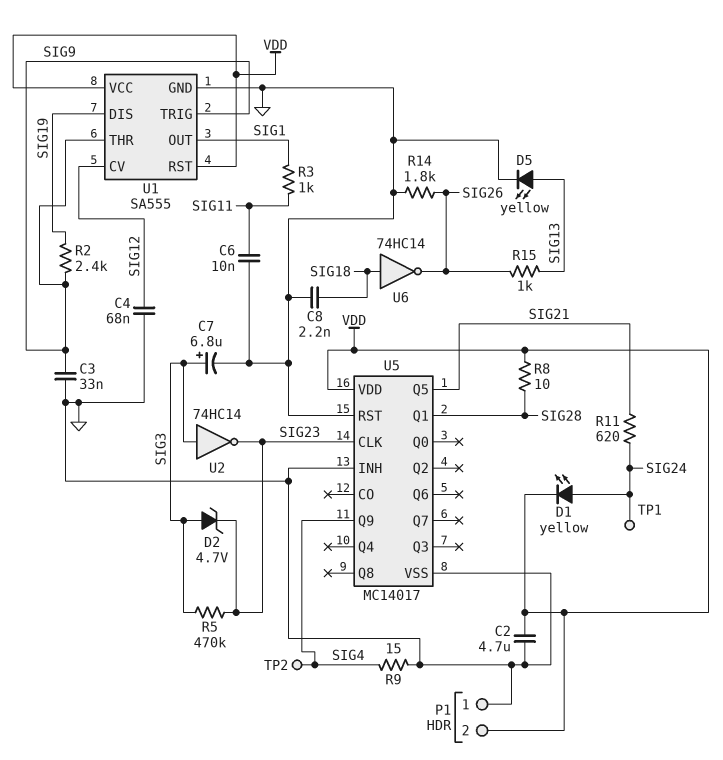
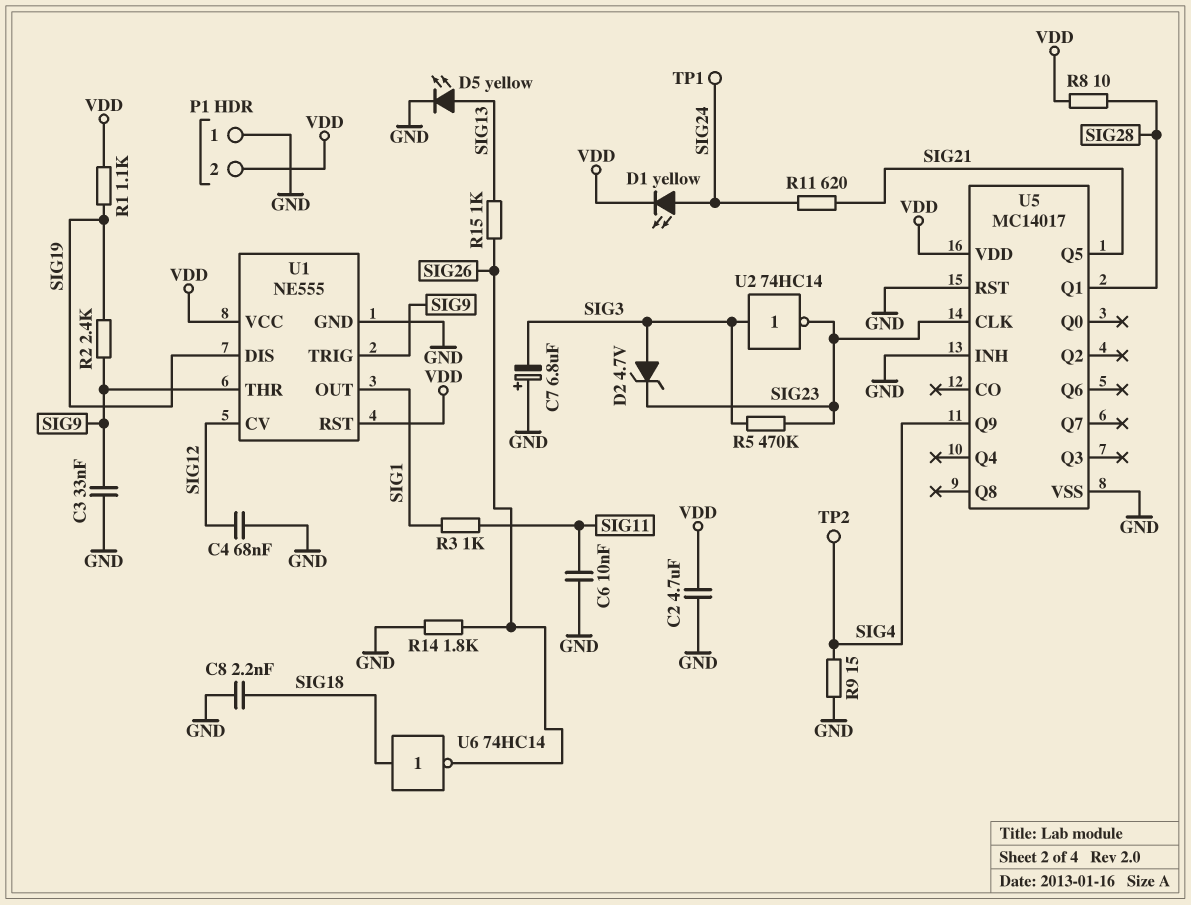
C7: 6.8uF (plus SIG3, minus GND) -> 6.8uF (plus GND, minus SIG3)
R1: none -> 1.1k (SIG19, VDD)
U1: SA555 -> NE555

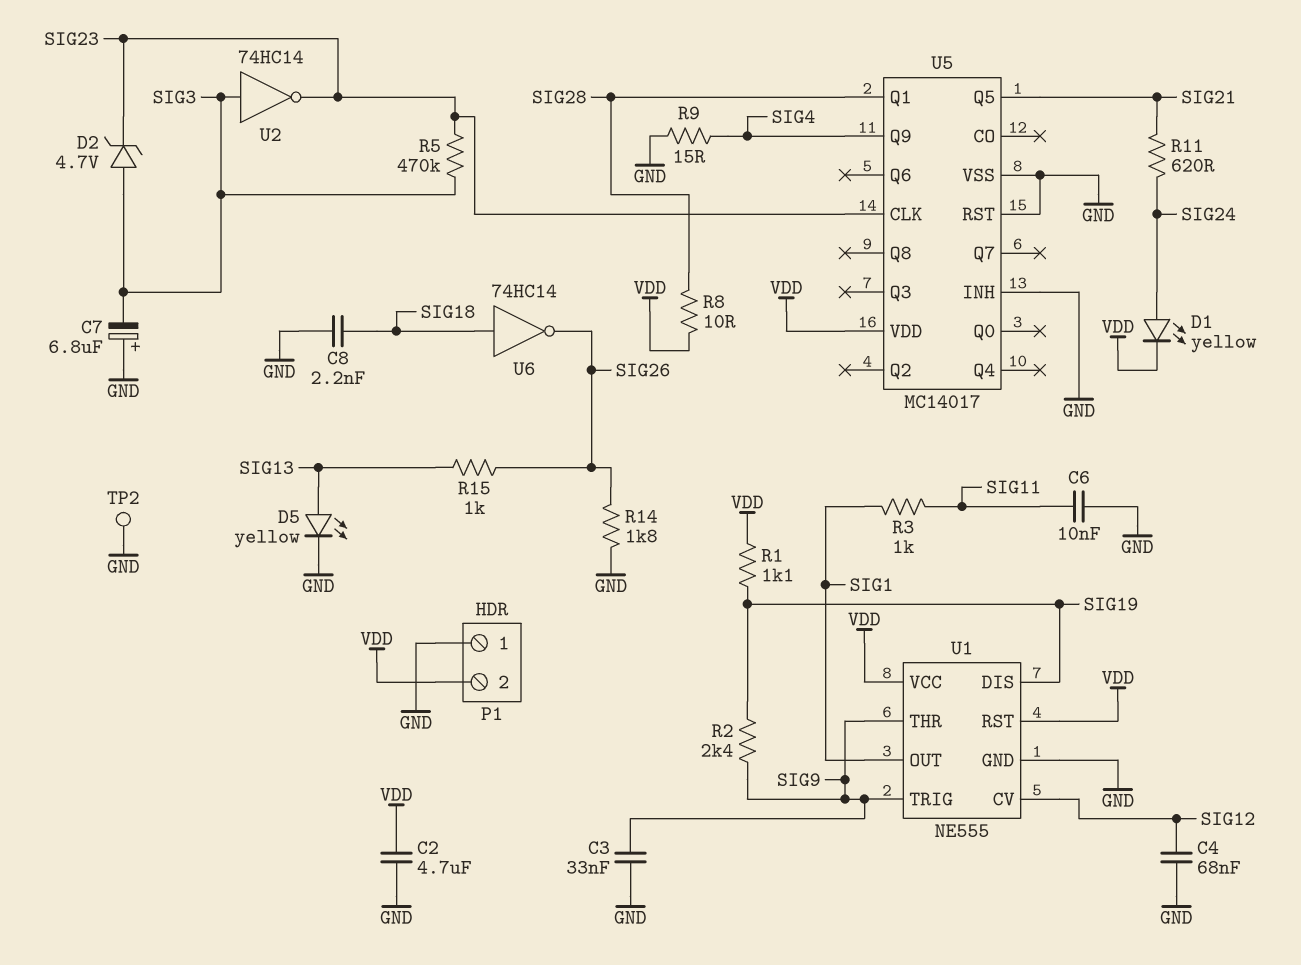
TP1: test point (SIG24) -> none
TP2: test point (SIG4) -> test point (GND)

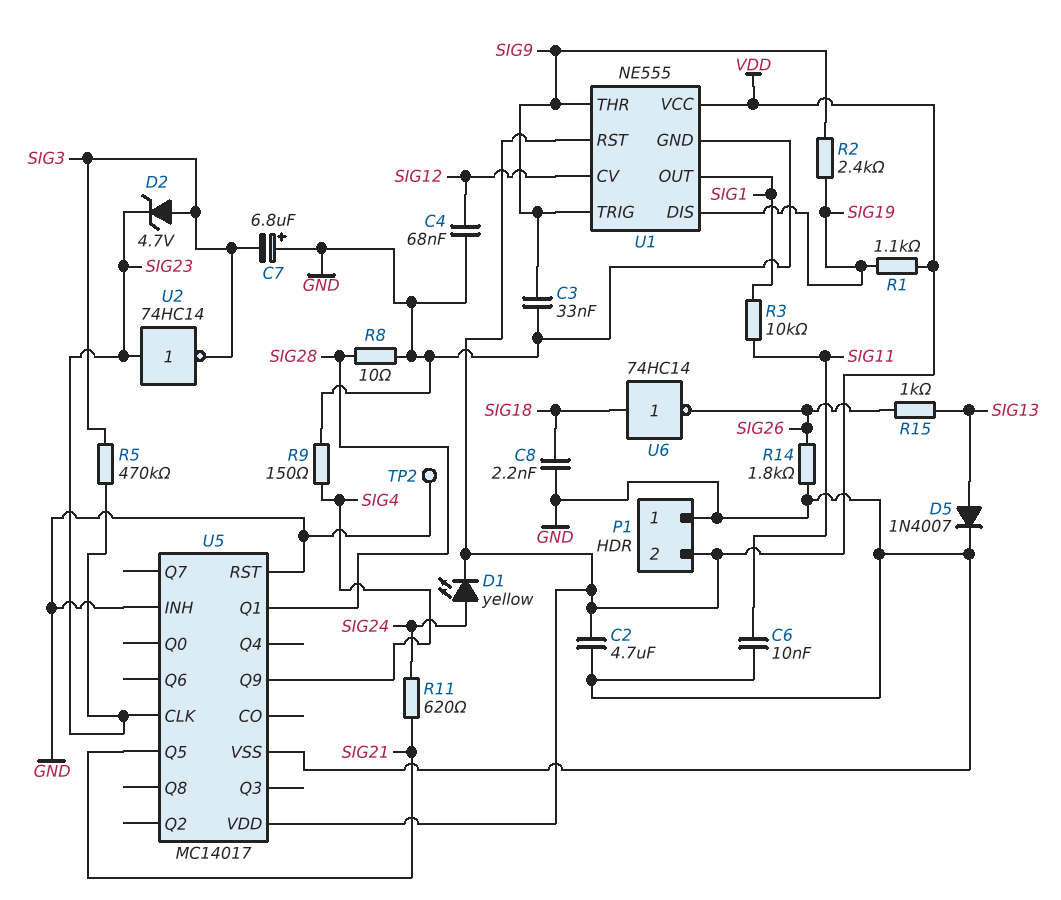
D5: LED yellow (A SIG13, K GND) -> diode 1N4007 (A SIG13, K GND)
R3: 1k (SIG1, SIG11) -> 10k (SIG1, SIG11)
R8: 10 (SIG28, VDD) -> 10 (GND, SIG28)
R9: 15 (GND, SIG4) -> 150 (GND, SIG4)
U2: NOT 74HC14 (in SIG3, out SIG23) -> NOT 74HC14 (in SIG23, out SIG3)

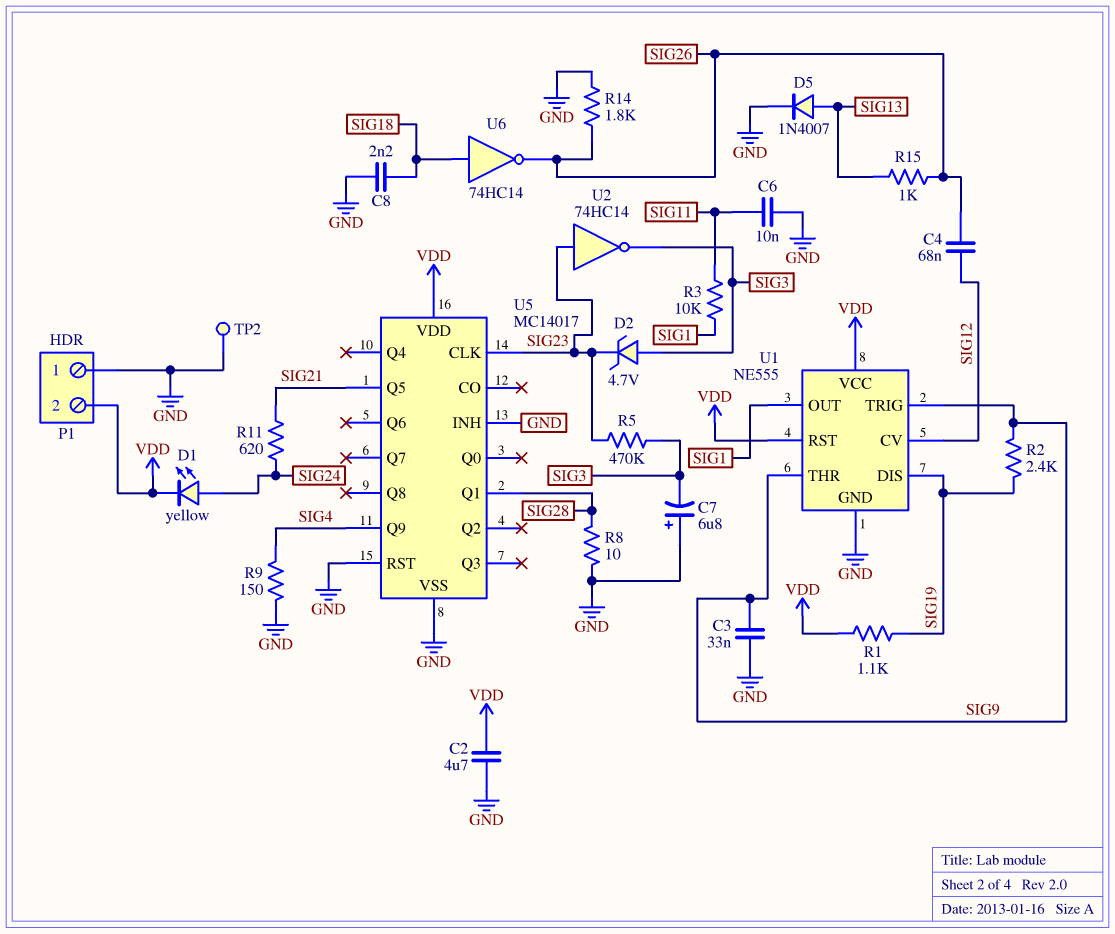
C4: 68nF (GND, SIG12) -> 68nF (SIG12, SIG26)

